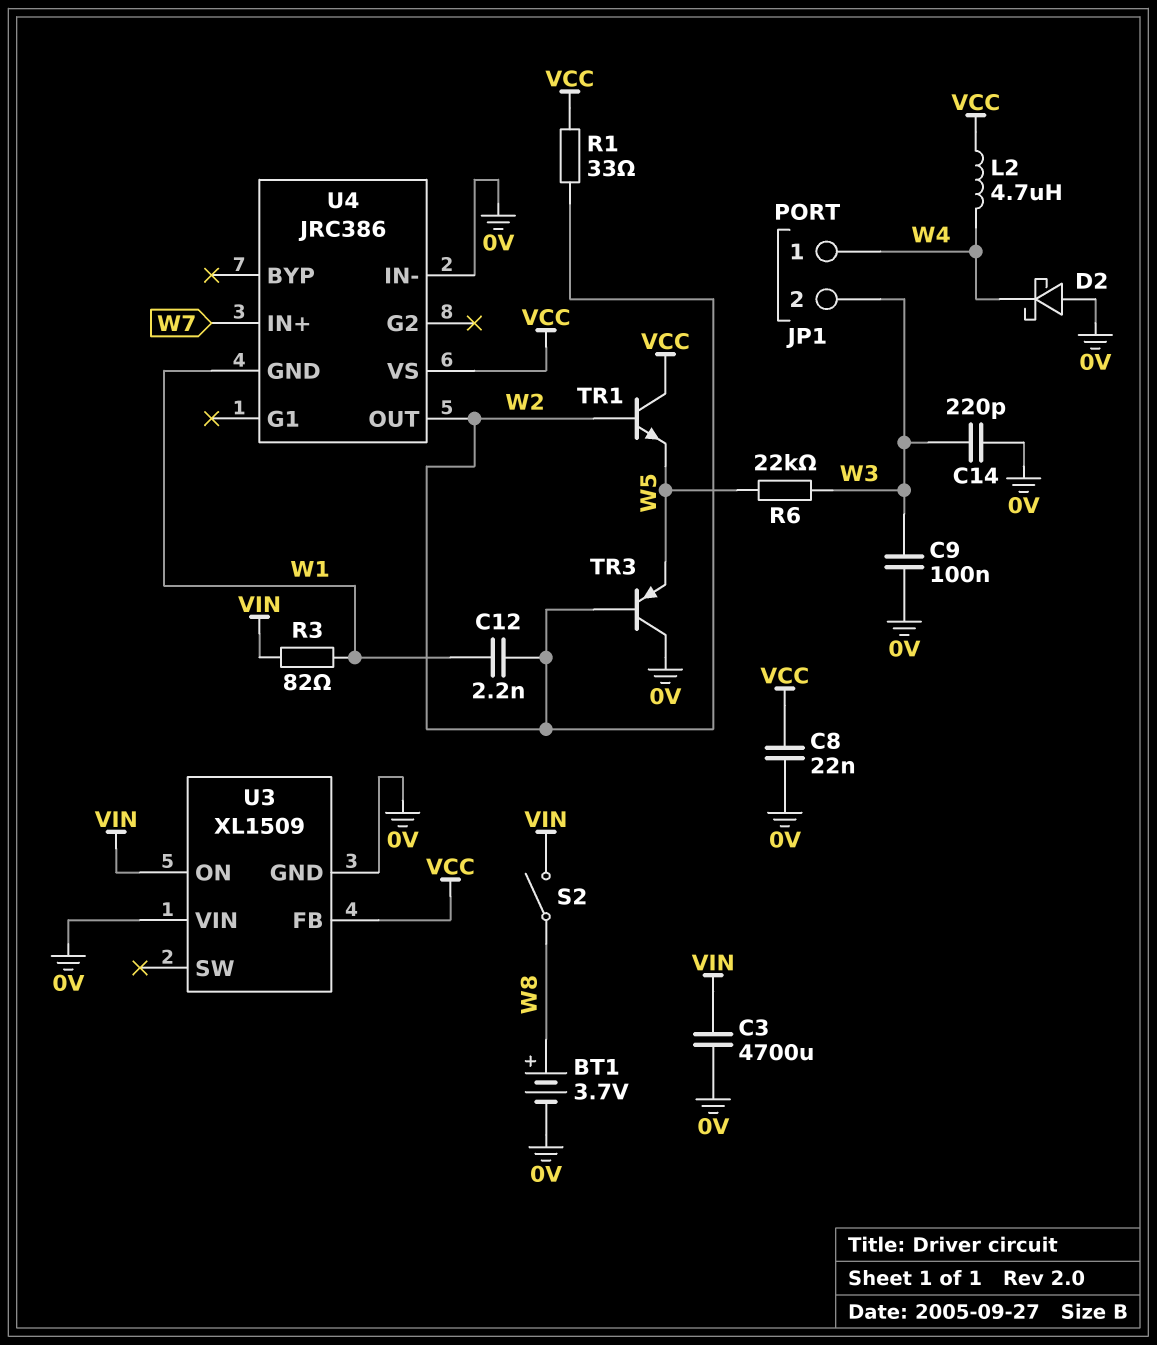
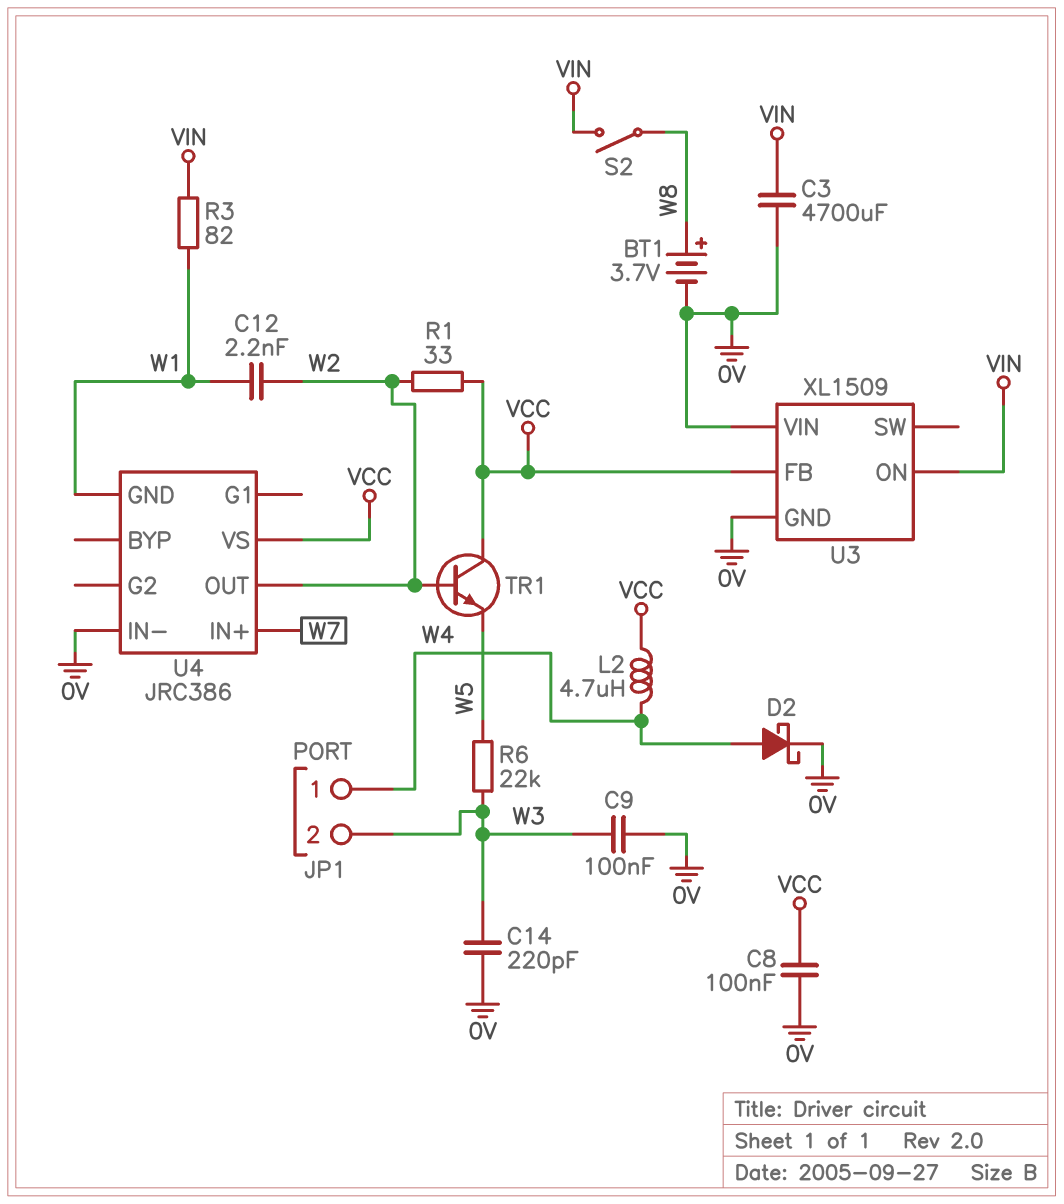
C8: 22nF (0V, VCC) -> 100nF (0V, VCC)
D2: schottky (A 0V, K W4) -> schottky (A W4, K 0V)
TR3: PNP (B W2, C 0V, E W5) -> none

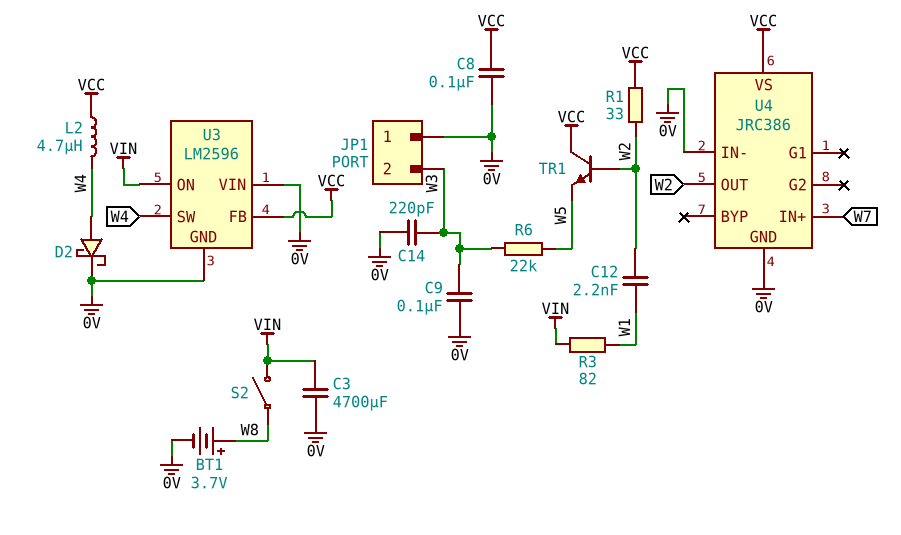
JP1 pin 1: W4 -> 0V
U3: XL1509 -> LM2596
U3 pin SW: none -> W4
U4 pin GND: W1 -> 0V

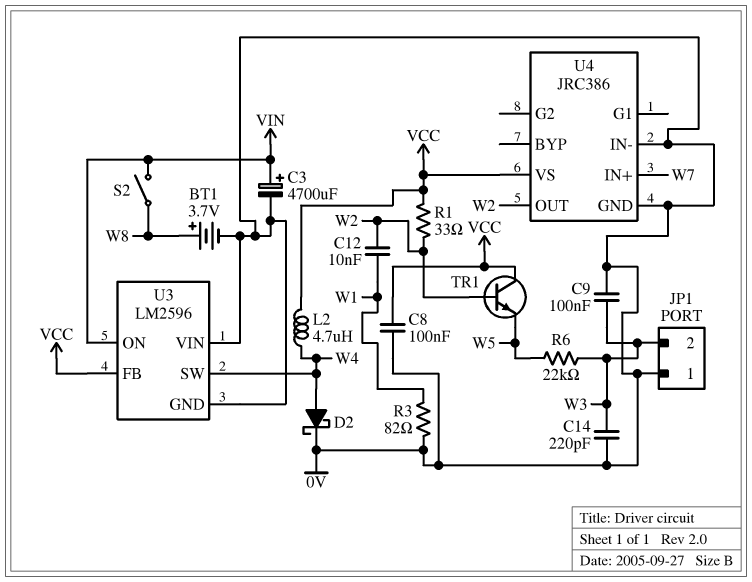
C3: 4700uF (0V, VIN) -> 4700uF (plus VIN, minus 0V)
C12: 2.2nF (W1, W2) -> 10nF (W1, W2)
R3: 82 (VIN, W1) -> 82 (0V, W1)

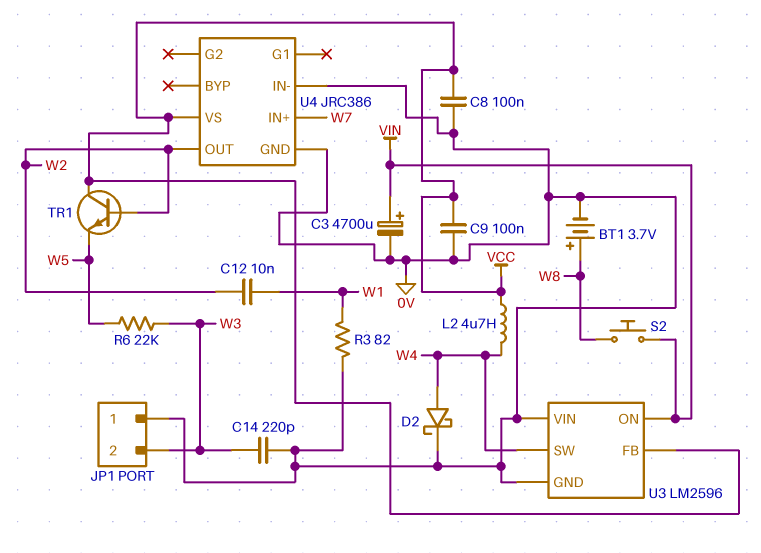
C9: 100nF (0V, W3) -> 100nF (0V, VCC)
R1: 33 (VCC, W2) -> none
S2: switch (VIN, W8) -> button (VIN, W8)

